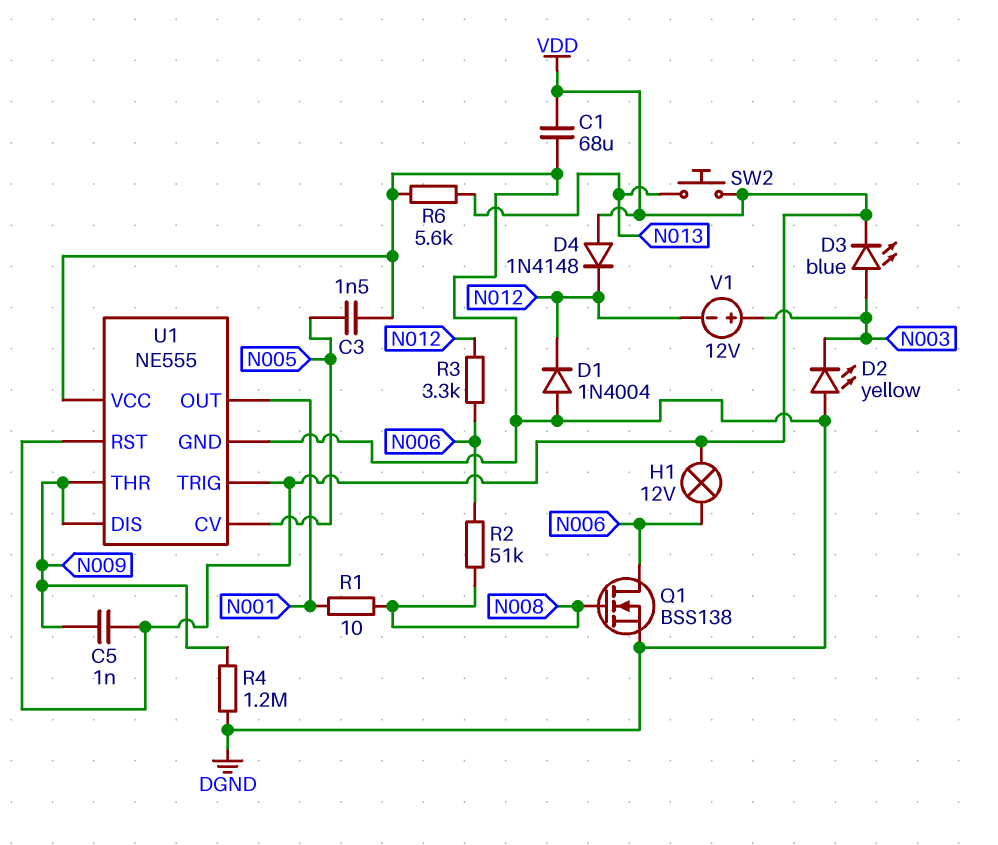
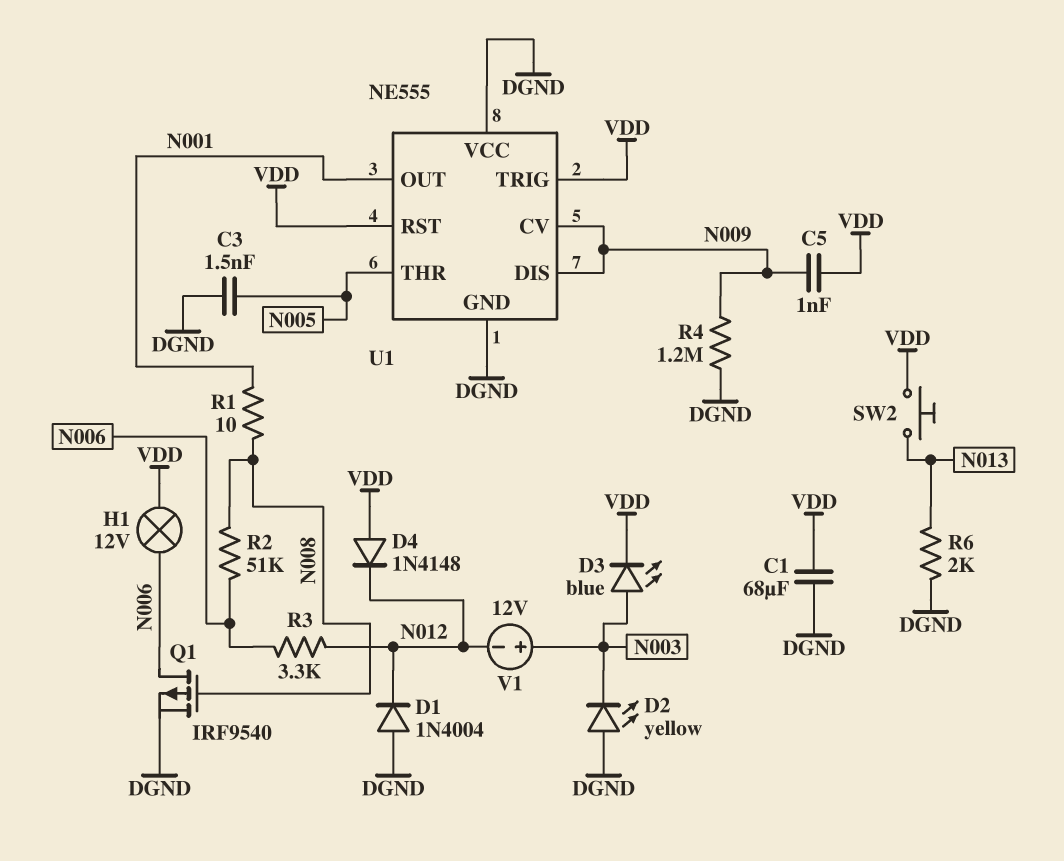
Q1: NMOS BSS138 (G N008, D N006, S DGND) -> PMOS IRF9540 (G N008, D N006, S DGND)
R6: 5.6k (DGND, N013) -> 2k (DGND, N013)
U1 pin CV: N005 -> N009
U1 pin THR: N009 -> N005

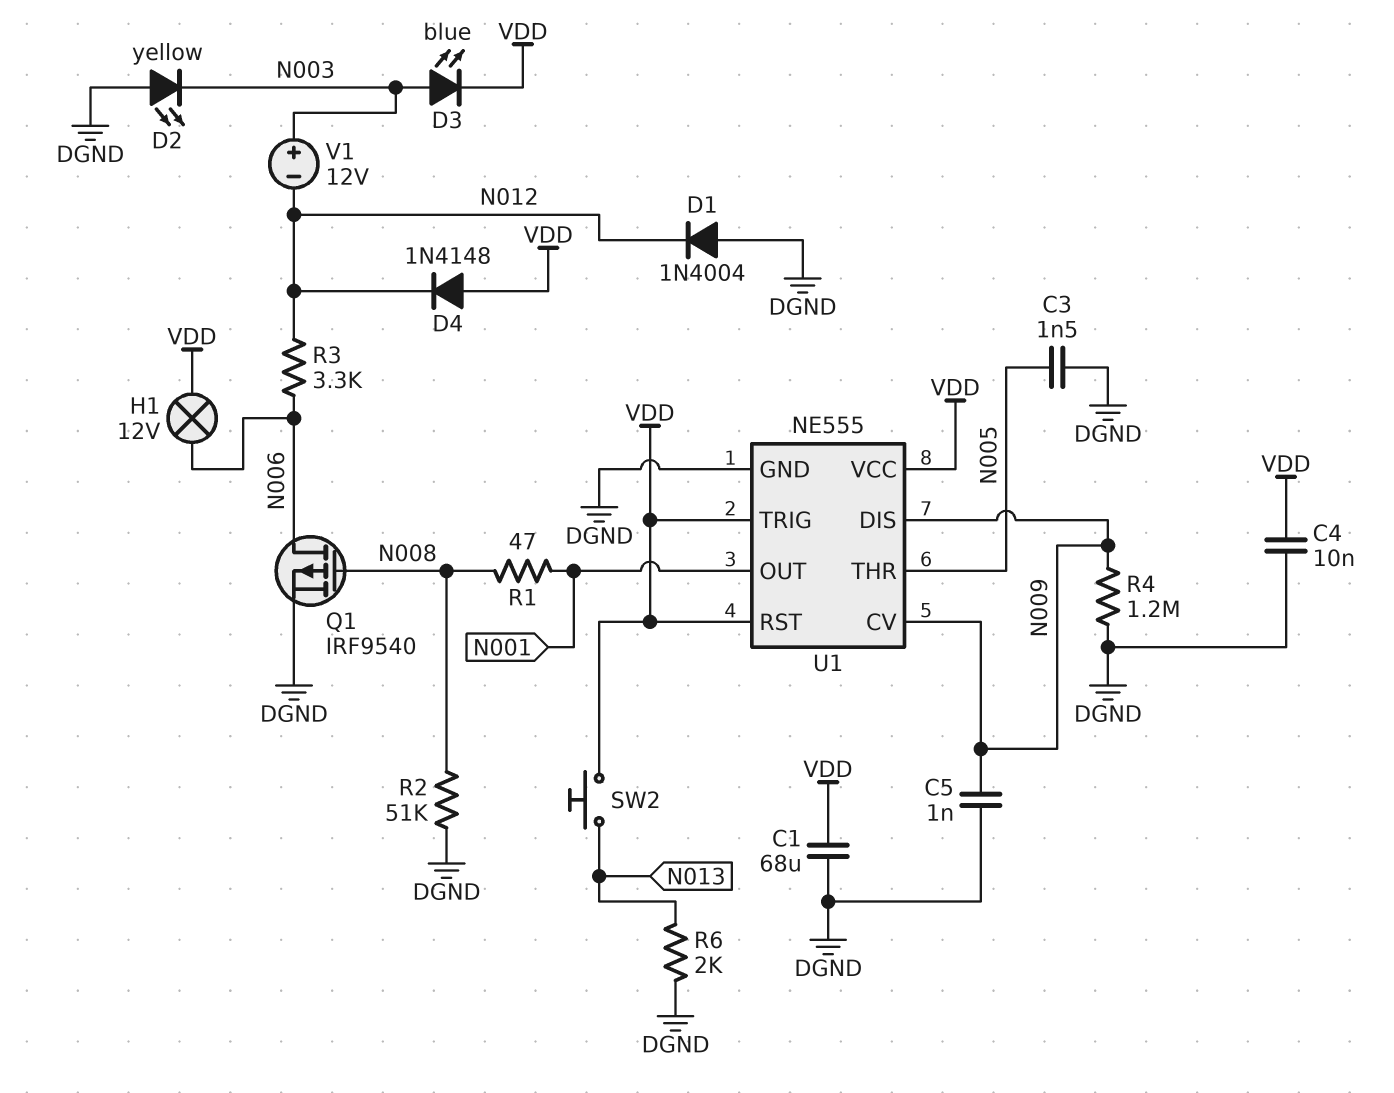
C4: none -> 10nF (DGND, VDD)
C5: 1nF (N009, VDD) -> 1nF (DGND, N009)
R1: 10 (N001, N008) -> 47 (N001, N008)
R2: 51k (N006, N008) -> 51k (DGND, N008)
U1 pin VCC: DGND -> VDD

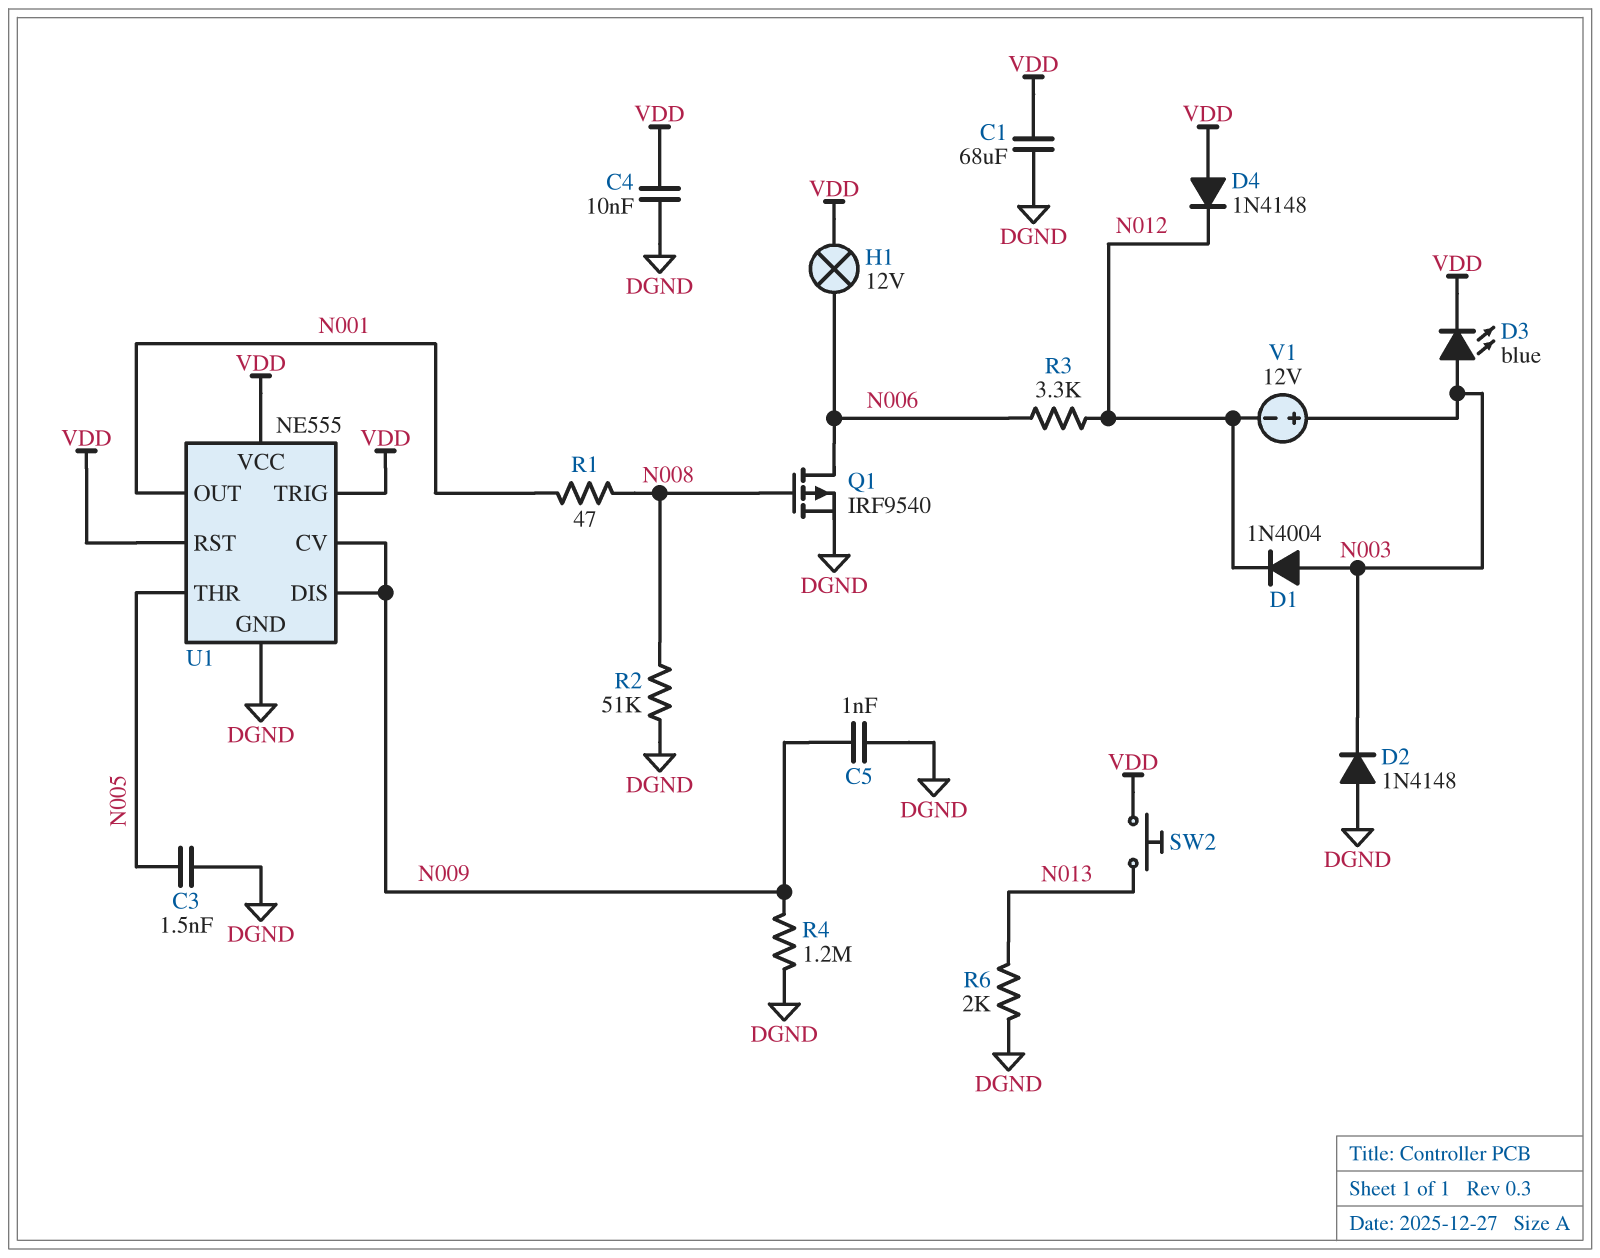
D1: diode 1N4004 (A DGND, K N012) -> diode 1N4004 (A N003, K N012)
D2: LED yellow (A DGND, K N003) -> diode 1N4148 (A DGND, K N003)

